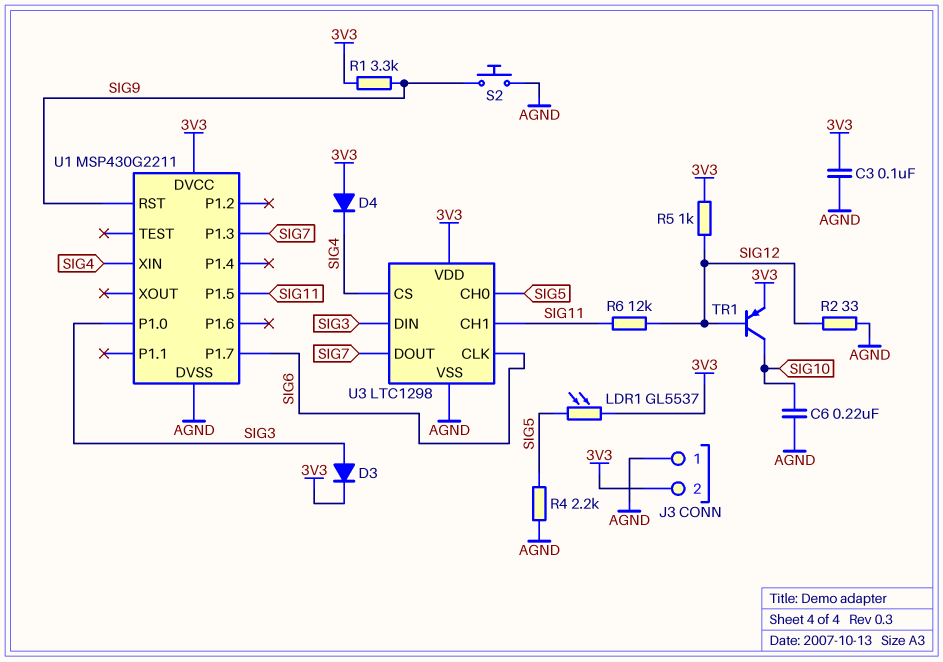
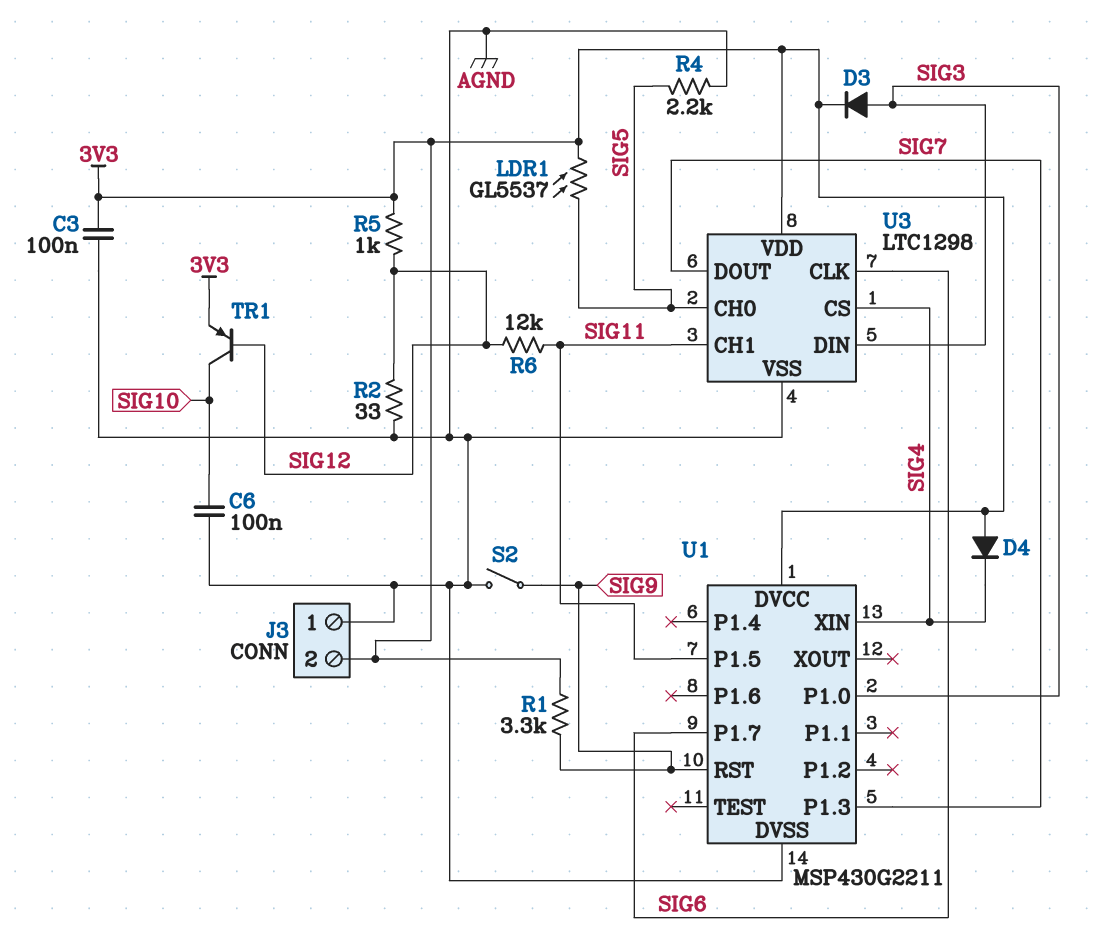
C6: 220nF (AGND, SIG10) -> 100nF (AGND, SIG10)
S2: button (AGND, SIG9) -> switch (AGND, SIG9)

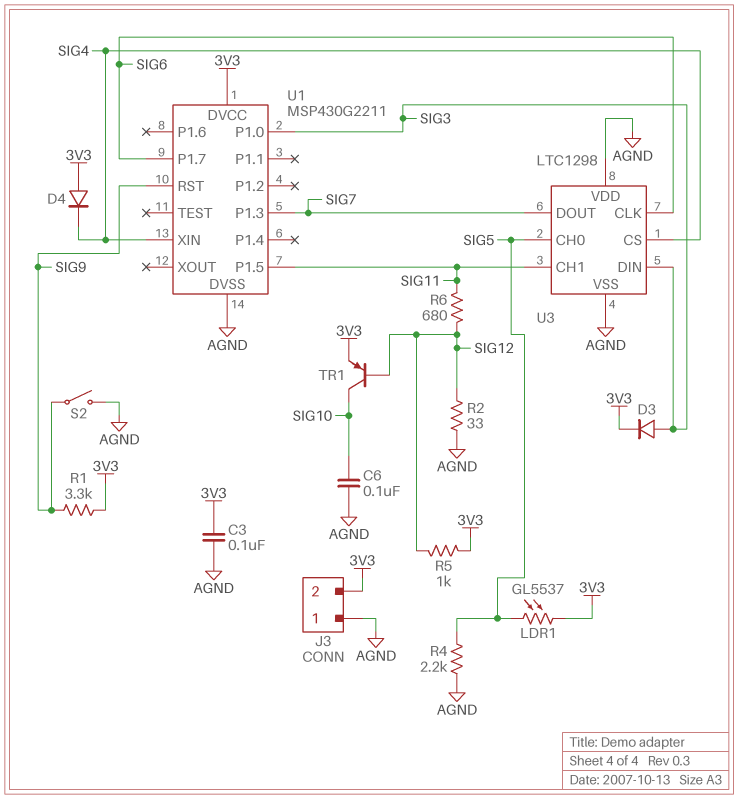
R6: 12k (SIG11, SIG12) -> 680 (SIG11, SIG12)
U3 pin VDD: 3V3 -> AGND

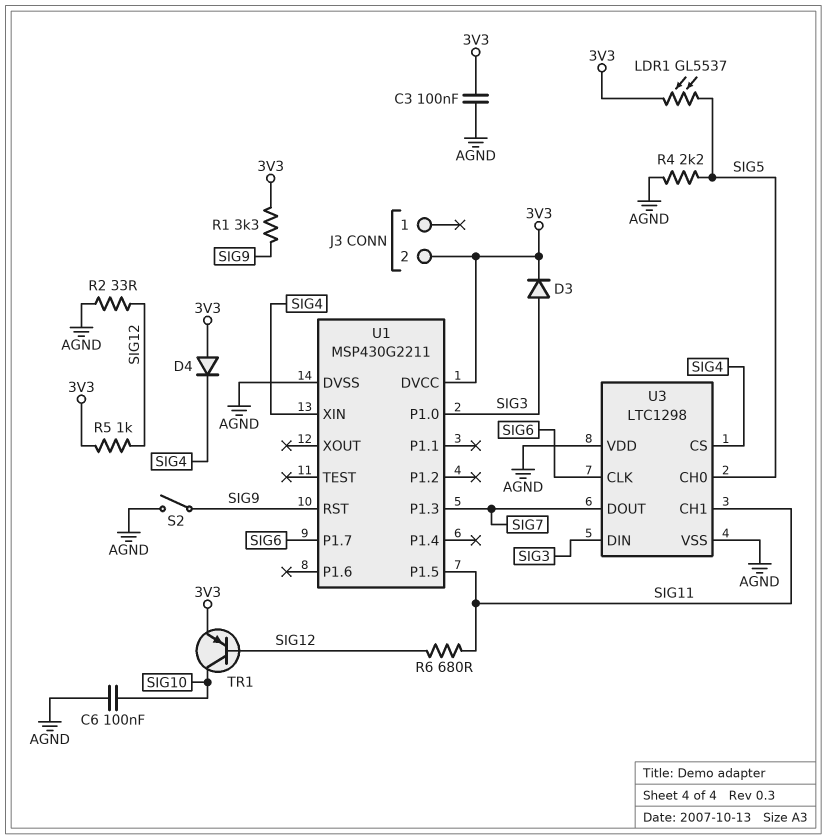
J3 pin 1: AGND -> none

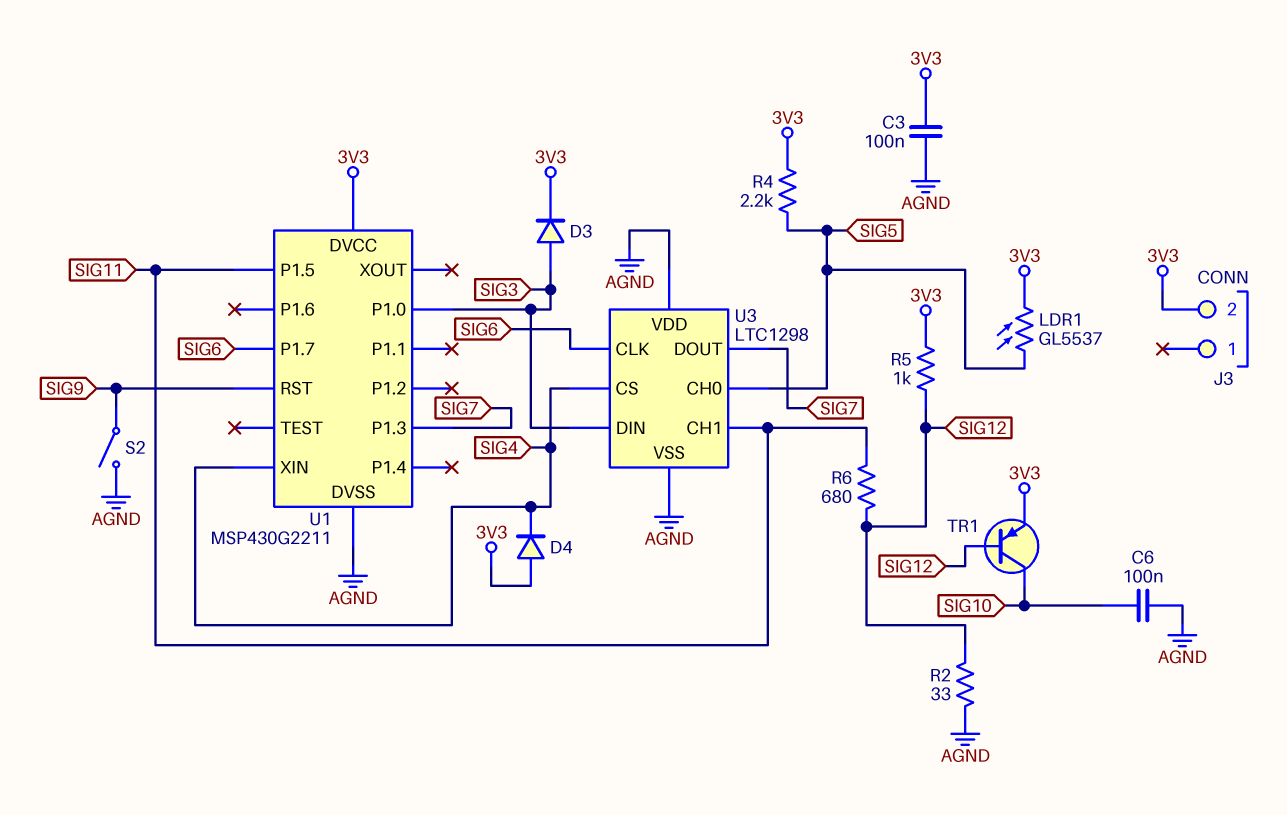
R1: 3.3k (3V3, SIG9) -> none
R4: 2.2k (AGND, SIG5) -> 2.2k (3V3, SIG5)

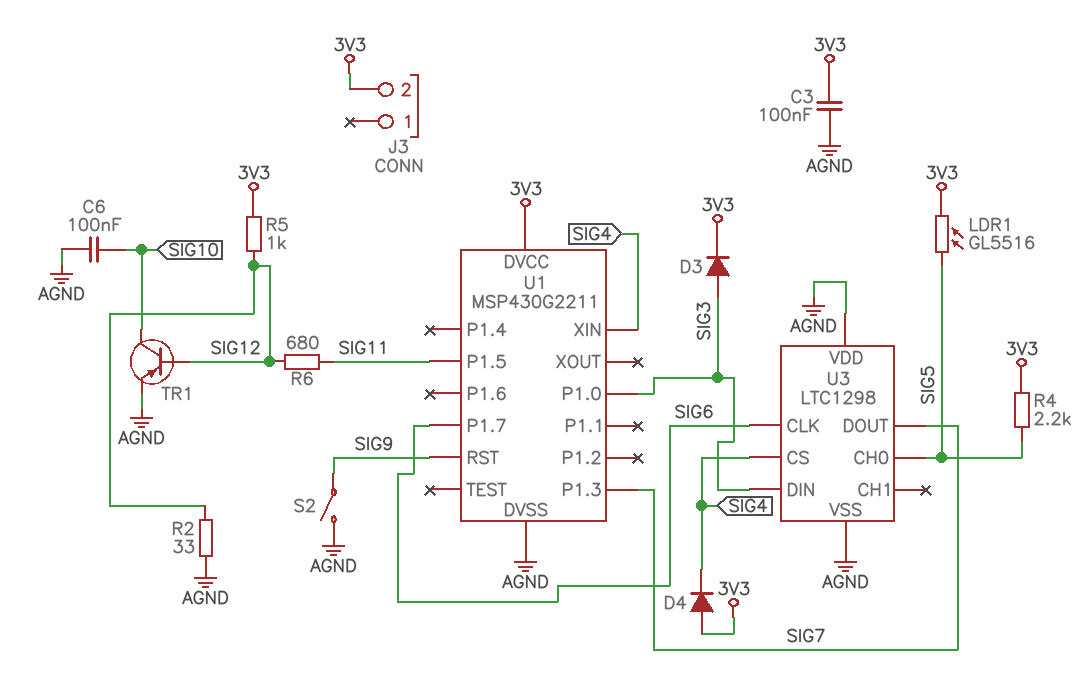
LDR1: GL5537 (3V3, SIG5) -> GL5516 (3V3, SIG5)
TR1: PNP (B SIG12, C SIG10, E 3V3) -> PNP (B SIG12, C SIG10, E AGND)
U3 pin CH1: SIG11 -> none

